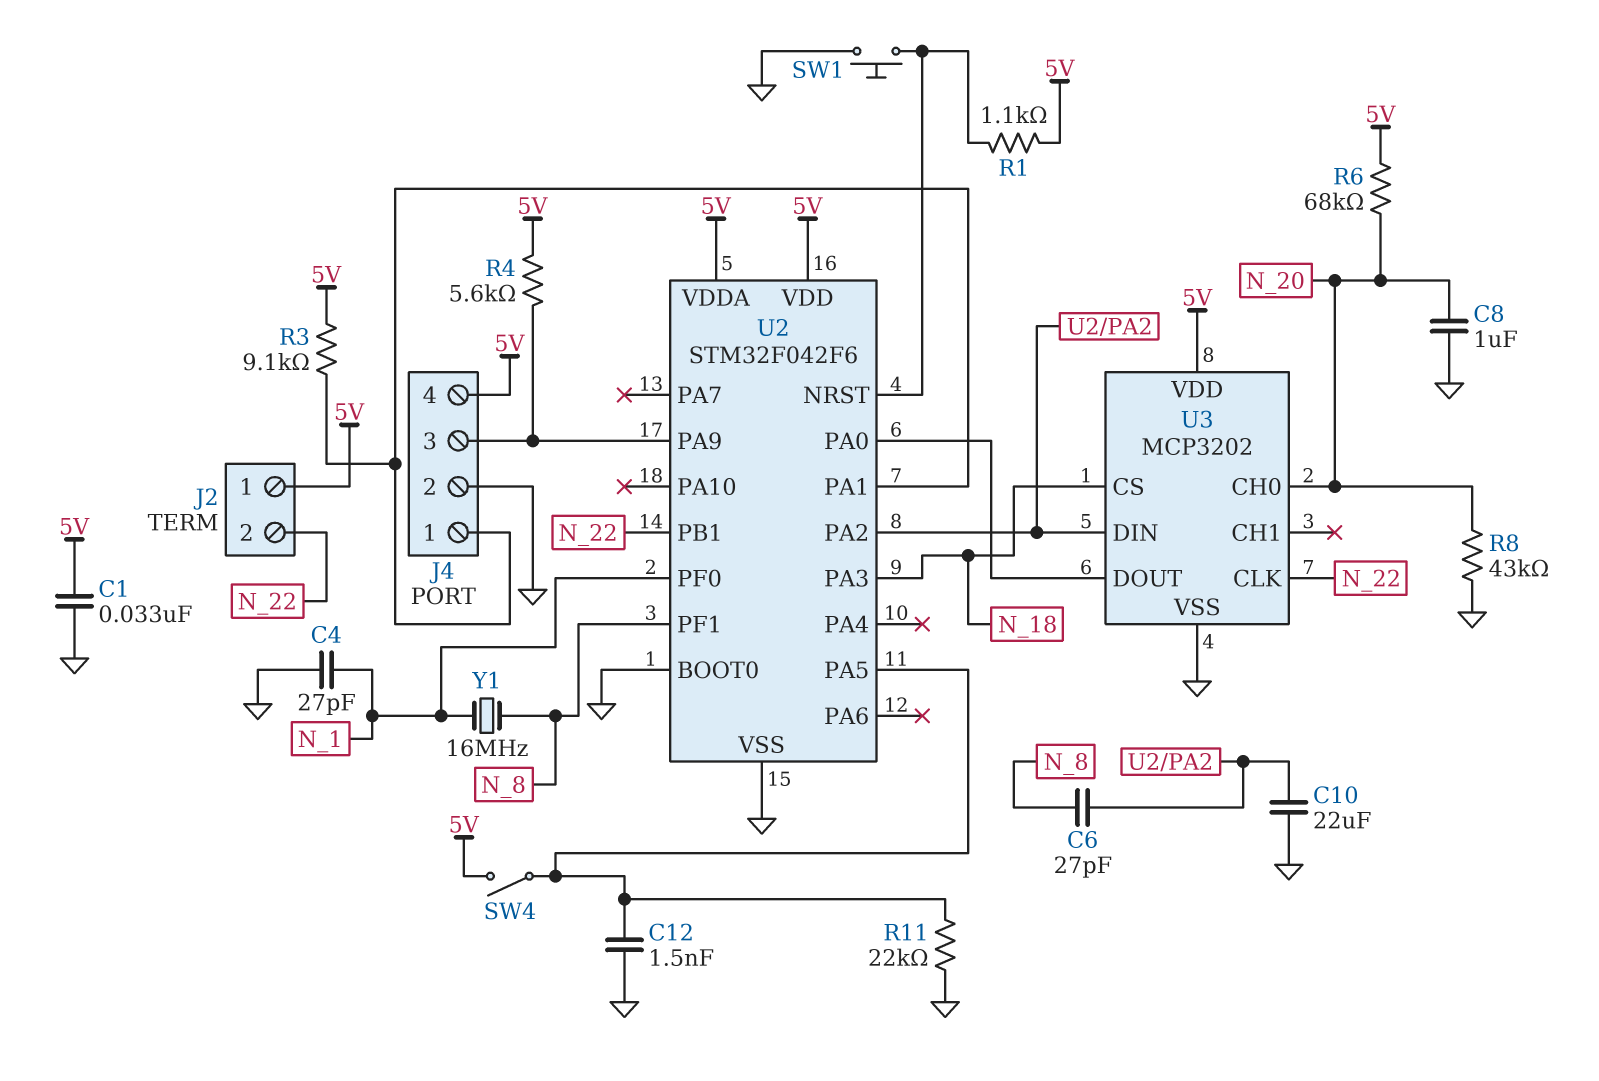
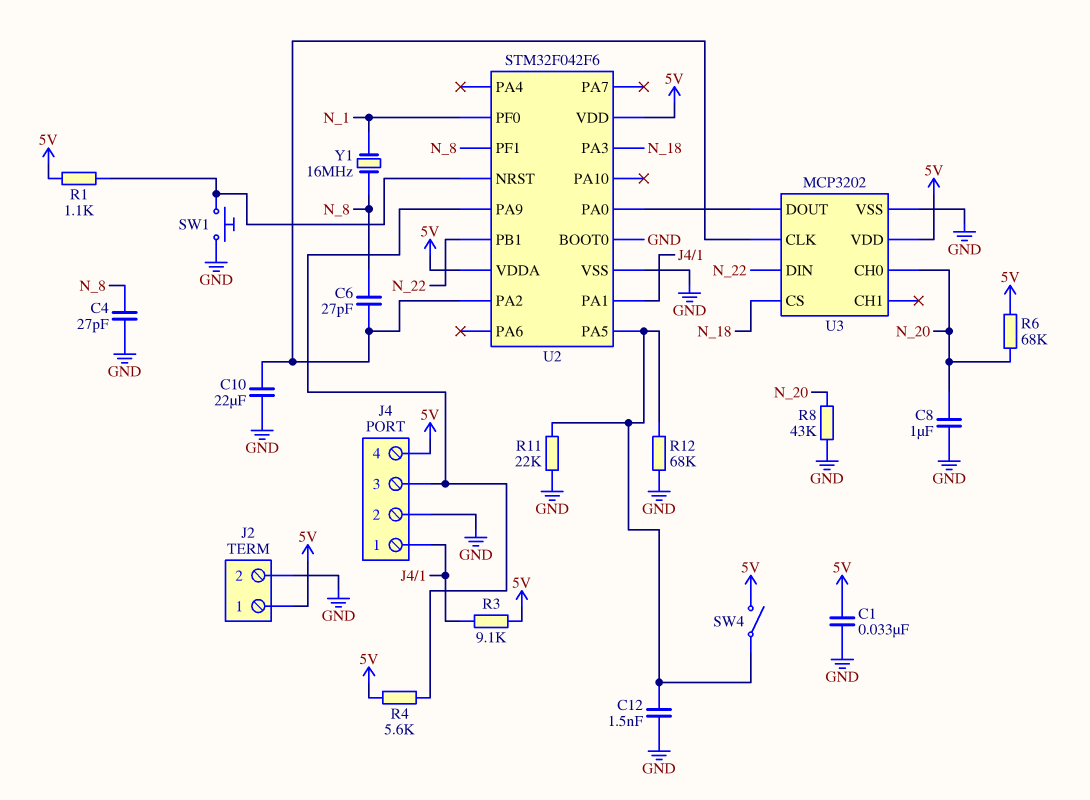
C4: 27pF (GND, N_1) -> 27pF (GND, N_8)
J2 pin 2: N_22 -> GND
R12: none -> 68k (GND, U2/PA5)
U3 pin CLK: N_22 -> U2/PA2
U3 pin DIN: U2/PA2 -> N_22

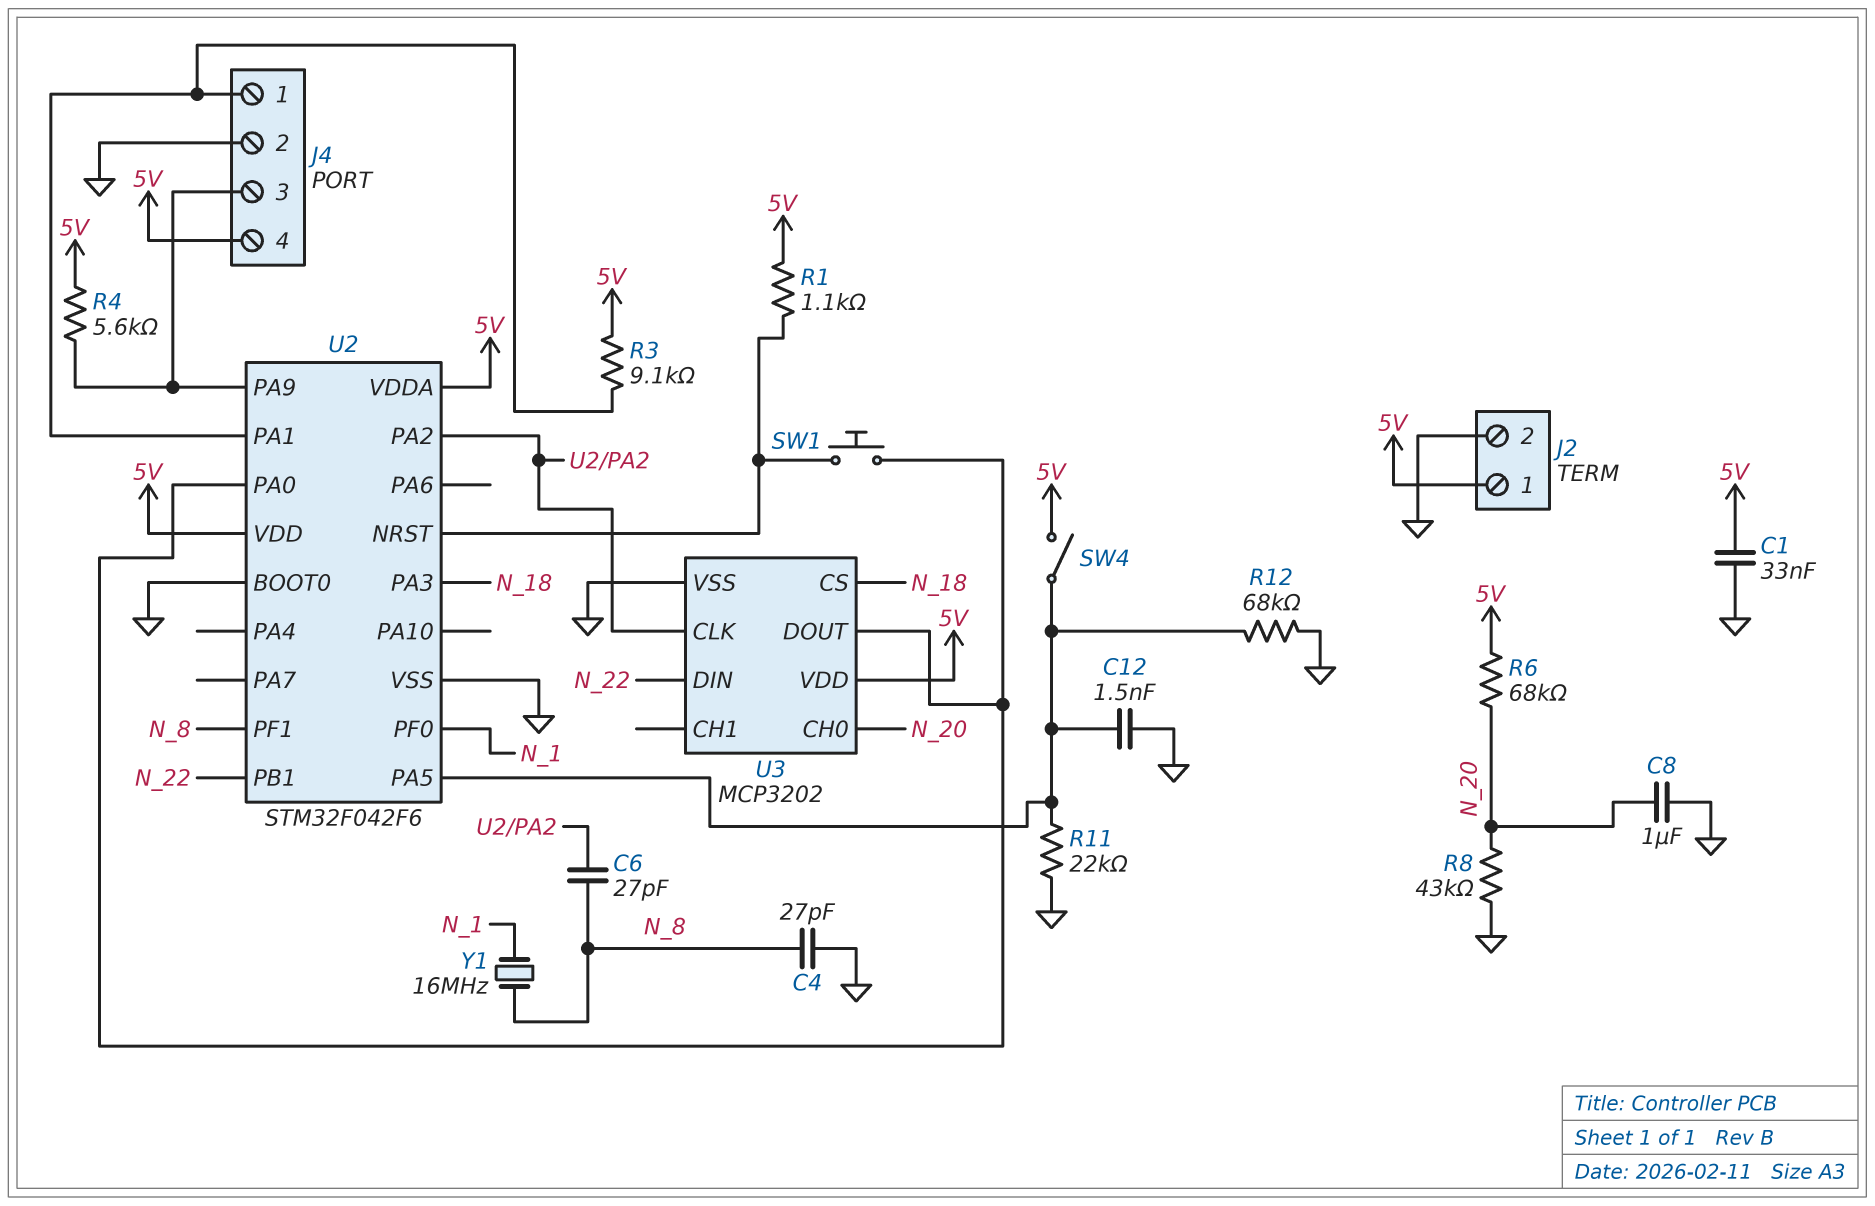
C10: 22uF (GND, U2/PA2) -> none
SW1: button (GND, U2/NRST) -> button (U2/NRST, U2/PA0)

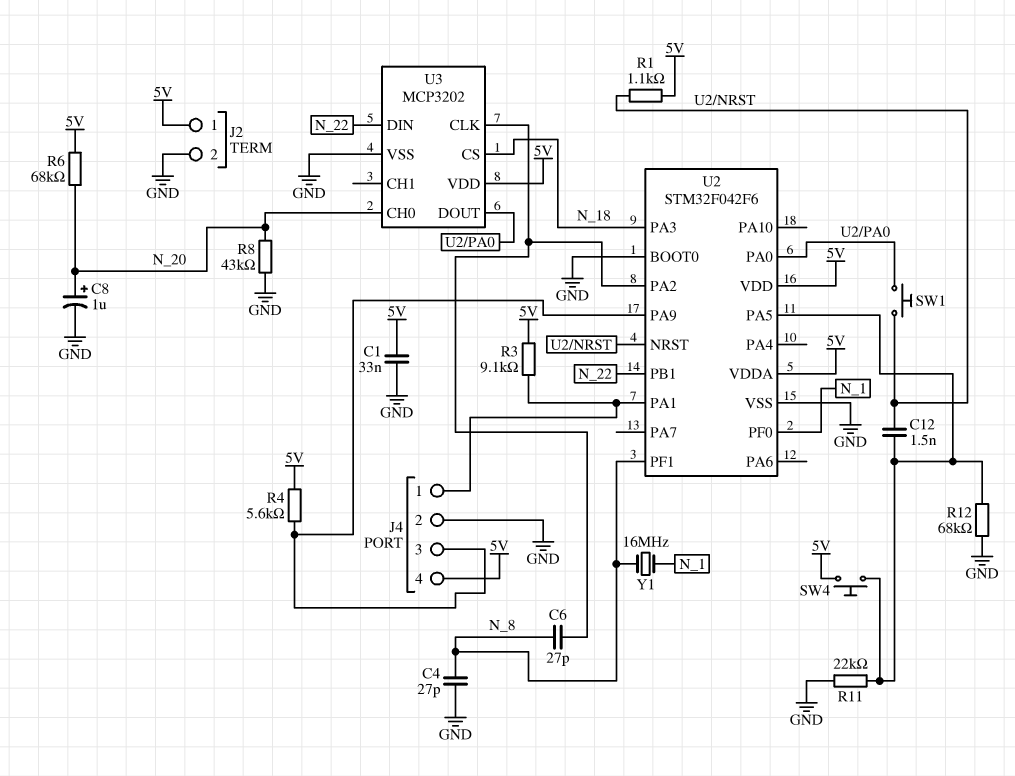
C8: 1uF (GND, N_20) -> 1uF (plus N_20, minus GND)
C12: 1.5nF (GND, U2/PA5) -> 1.5nF (U2/NRST, U2/PA5)
SW4: switch (5V, U2/PA5) -> button (5V, U2/PA5)

